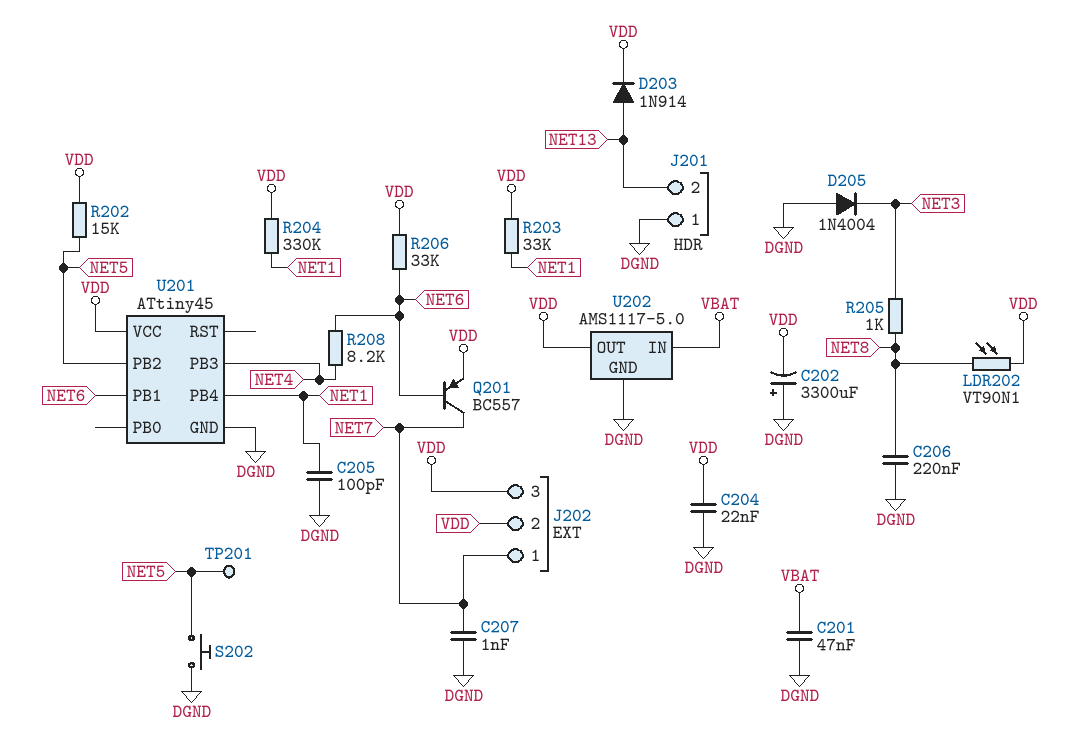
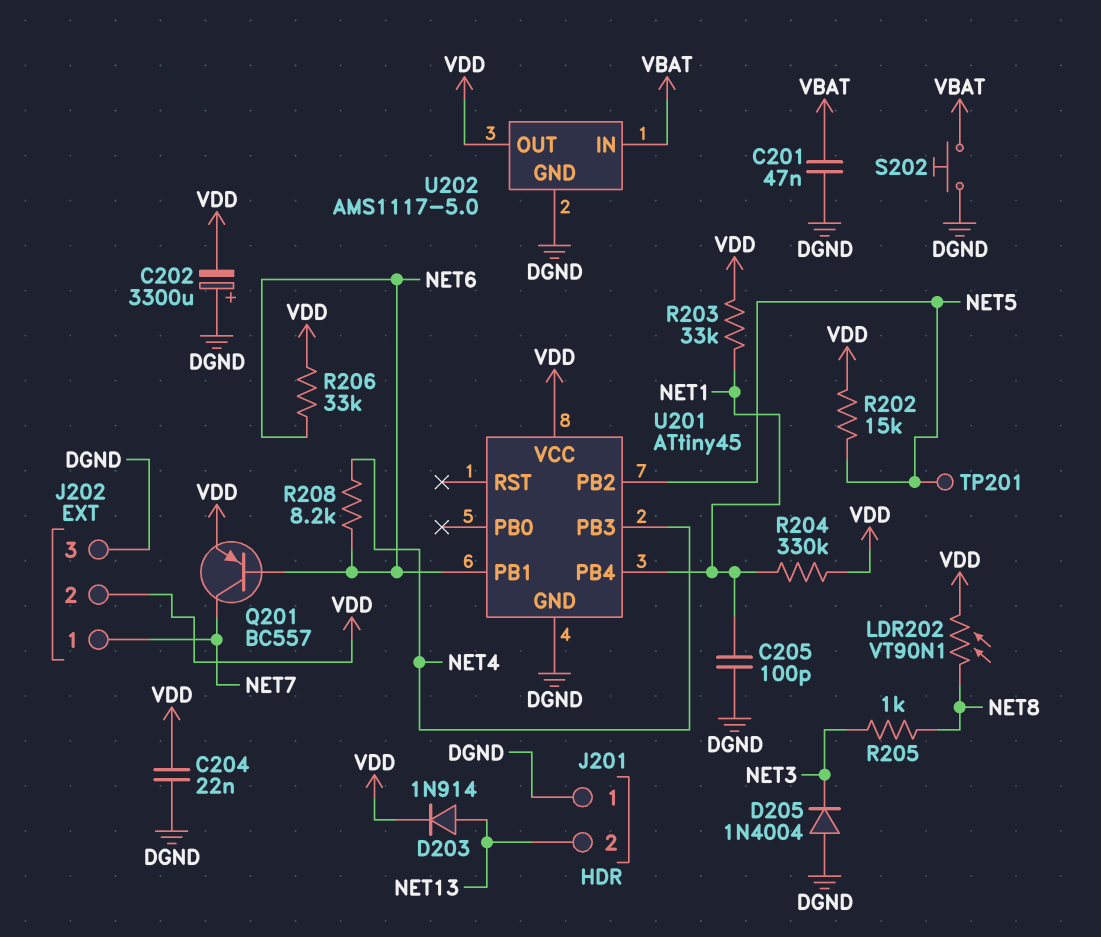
C206: 220nF (DGND, NET8) -> none
C207: 1nF (DGND, NET7) -> none
J202 pin 3: VDD -> DGND
S202: button (DGND, NET5) -> button (DGND, VBAT)

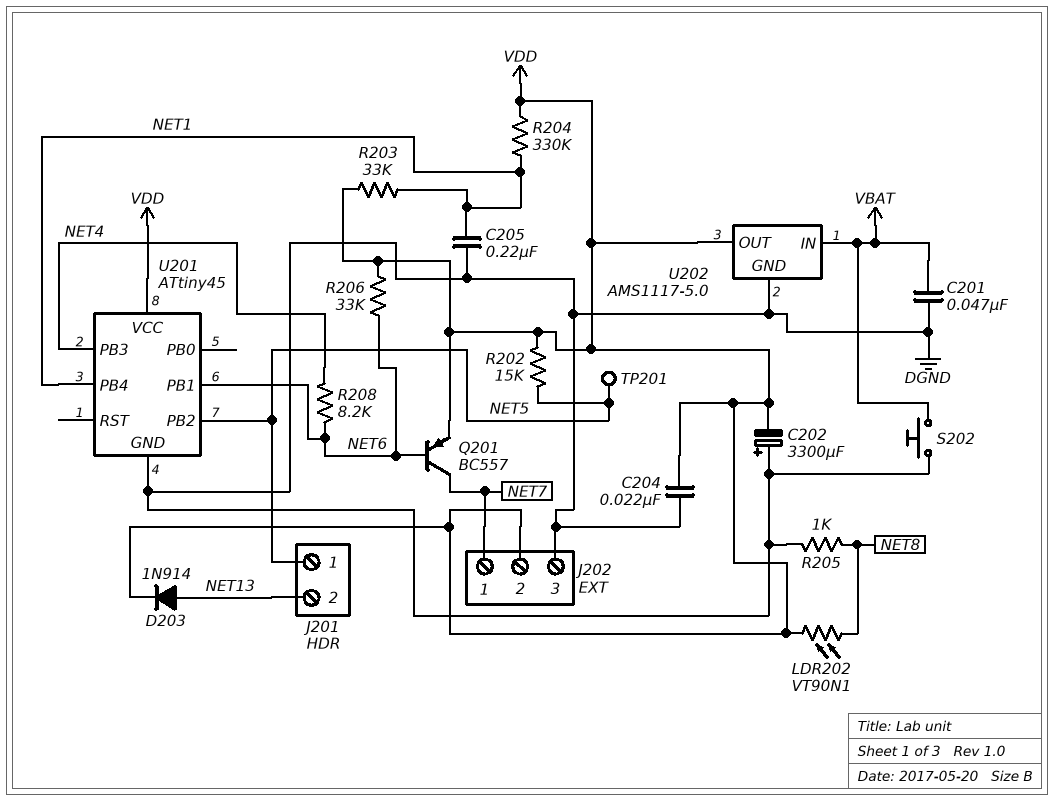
C205: 100pF (DGND, NET1) -> 220nF (DGND, NET1)
D205: diode 1N4004 (A DGND, K NET3) -> none
J201 pin 1: DGND -> NET5
R205: 1k (NET3, NET8) -> 1k (DGND, NET8)

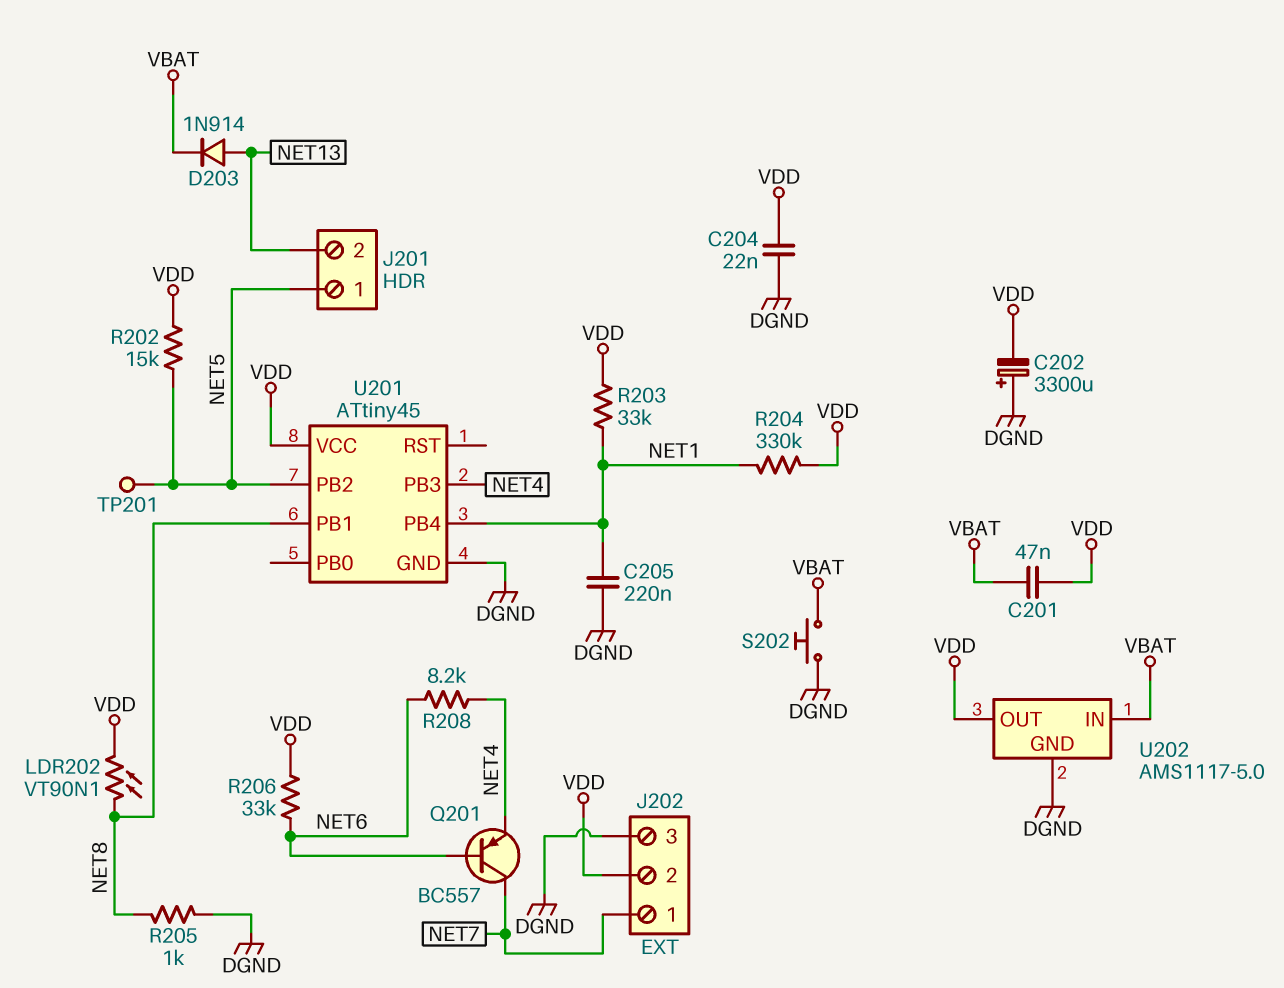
C201: 47nF (DGND, VBAT) -> 47nF (VBAT, VDD)
D203: diode 1N914 (A NET13, K VDD) -> diode 1N914 (A NET13, K VBAT)
Q201: PNP BC557 (B NET6, C NET7, E VDD) -> PNP BC557 (B NET6, C NET7, E NET4)
U201 pin PB1: NET6 -> NET8

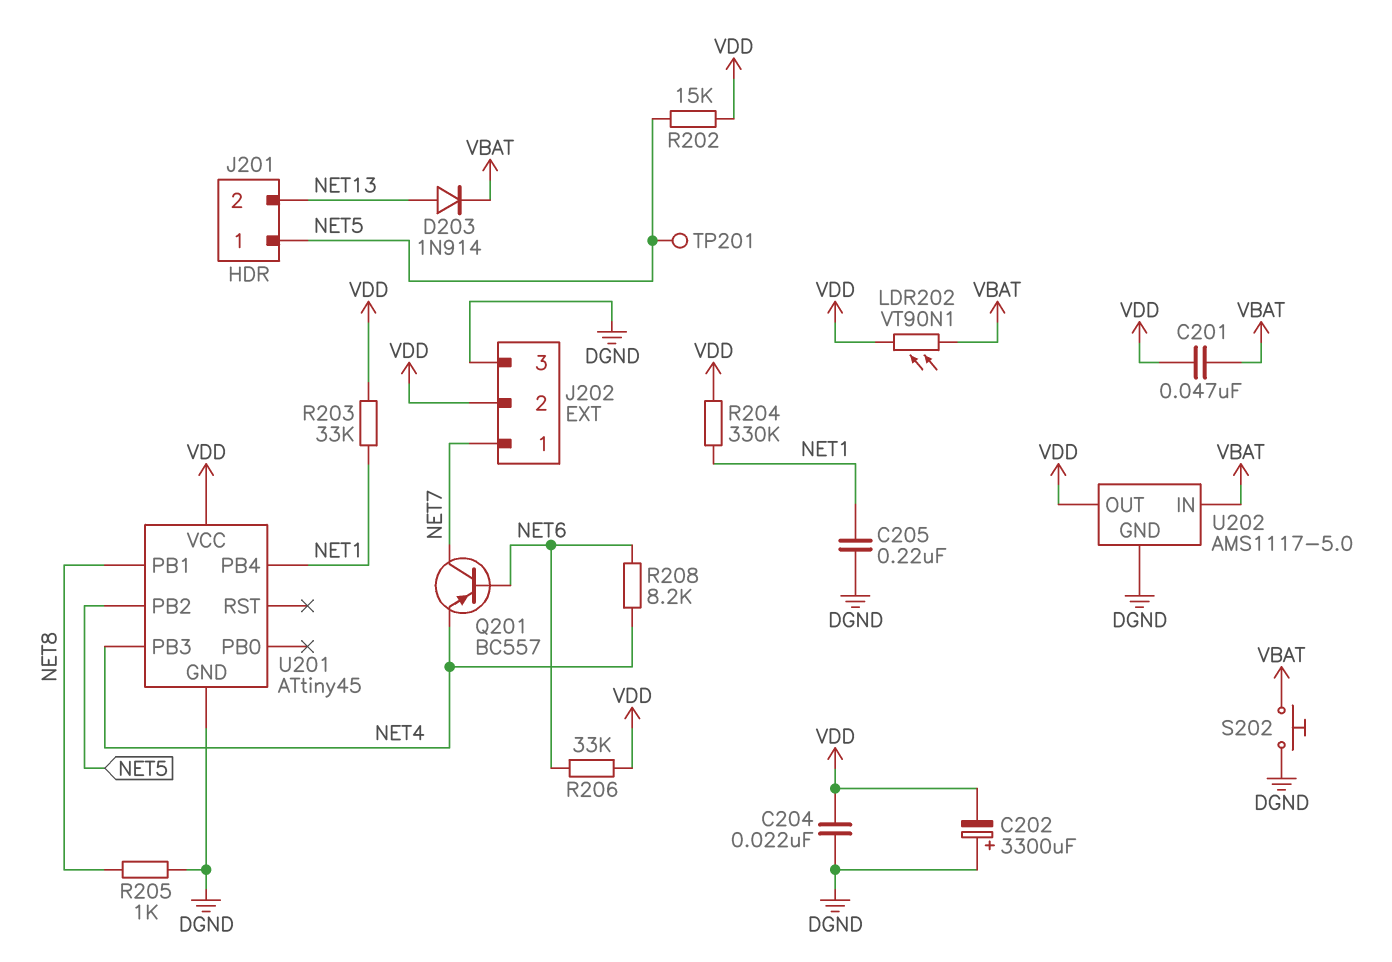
LDR202: VT90N1 (NET8, VDD) -> VT90N1 (VBAT, VDD)

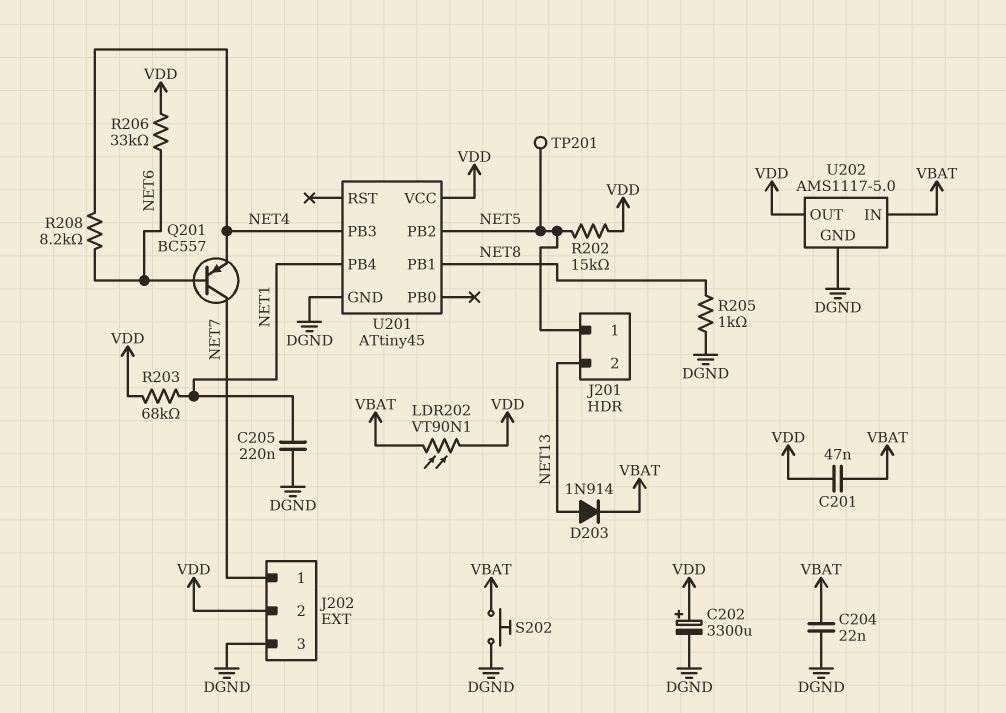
C202: 3300uF (plus DGND, minus VDD) -> 3300uF (plus VDD, minus DGND)
C204: 22nF (DGND, VDD) -> 22nF (DGND, VBAT)
R203: 33k (NET1, VDD) -> 68k (NET1, VDD)
R204: 330k (NET1, VDD) -> none

